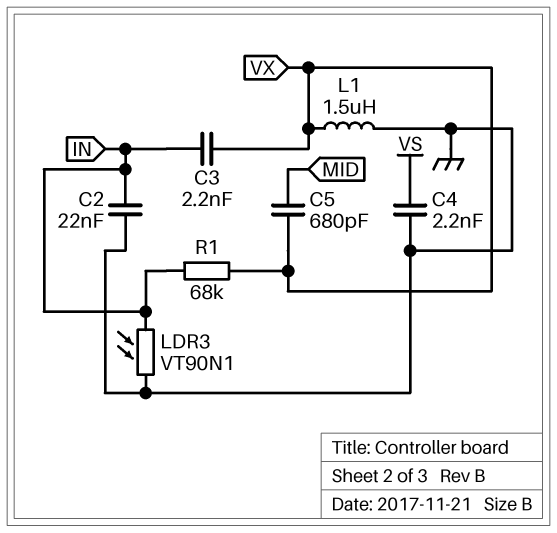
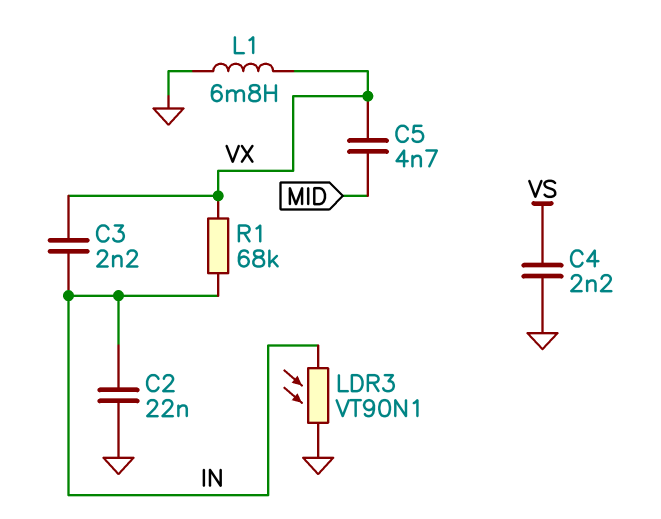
C5: 680pF (MID, VX) -> 4.7nF (MID, VX)
L1: 1.5uH (GND, VX) -> 6.8mH (GND, VX)

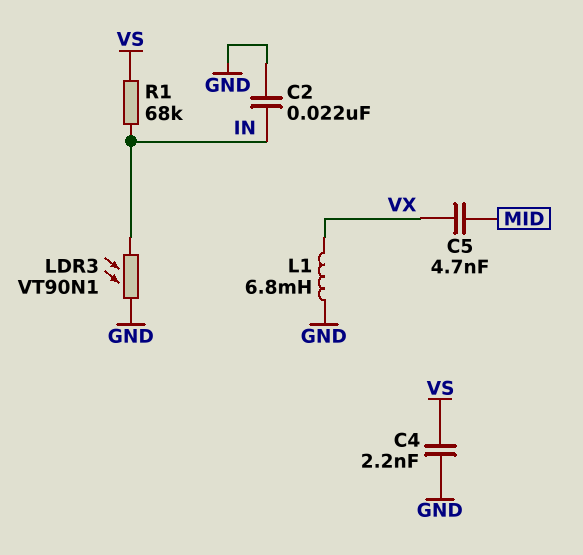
C3: 2.2nF (IN, VX) -> none
R1: 68k (IN, VX) -> 68k (IN, VS)

